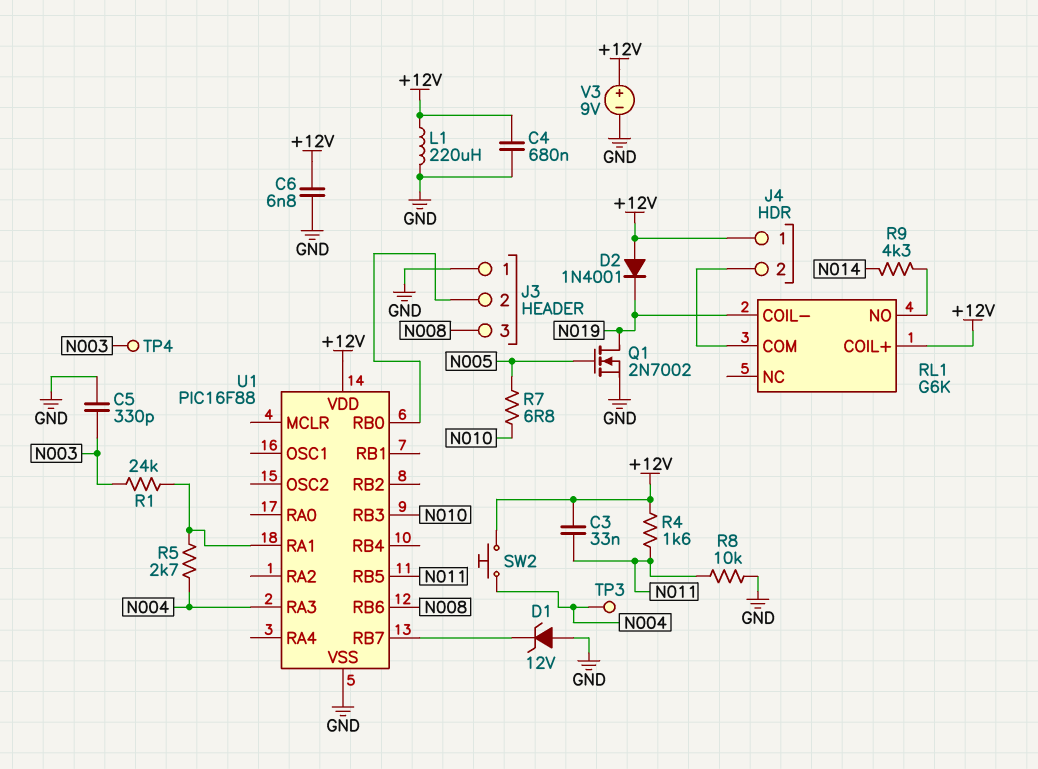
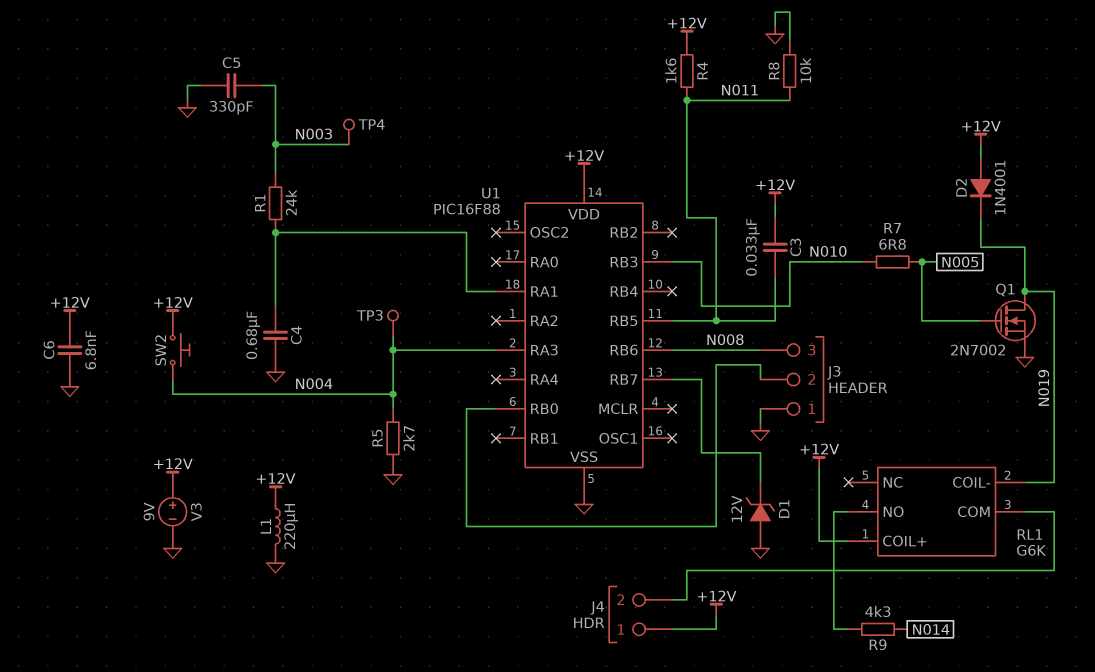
C4: 680nF (+12V, GND) -> 680nF (GND, U1/RA1)
R5: 2.7k (N004, U1/RA1) -> 2.7k (GND, N004)

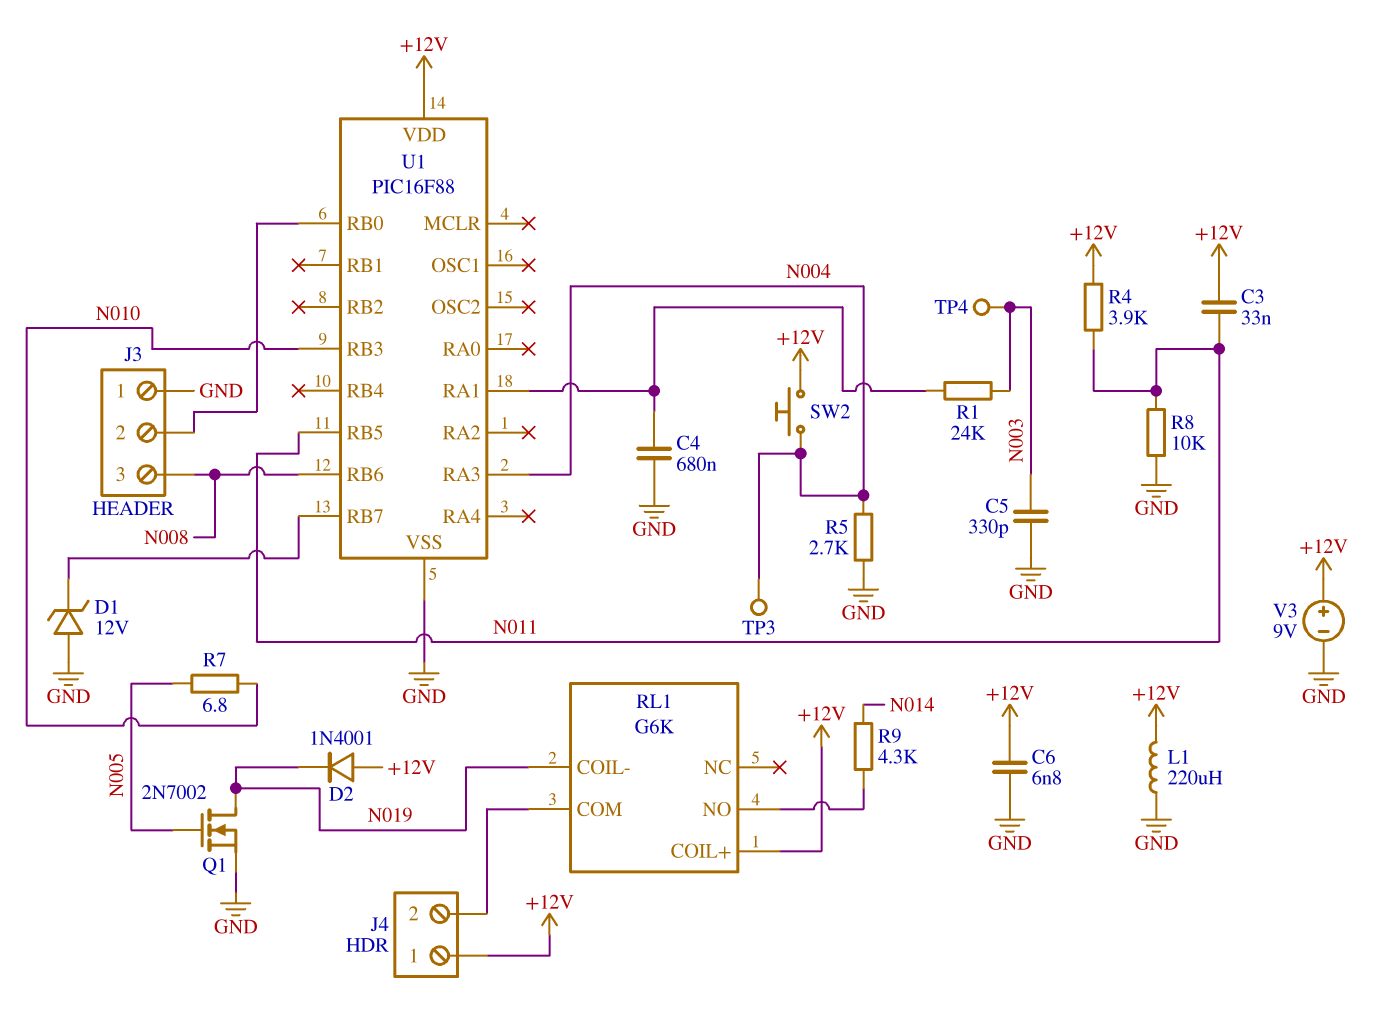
R4: 1.6k (+12V, N011) -> 3.9k (+12V, N011)

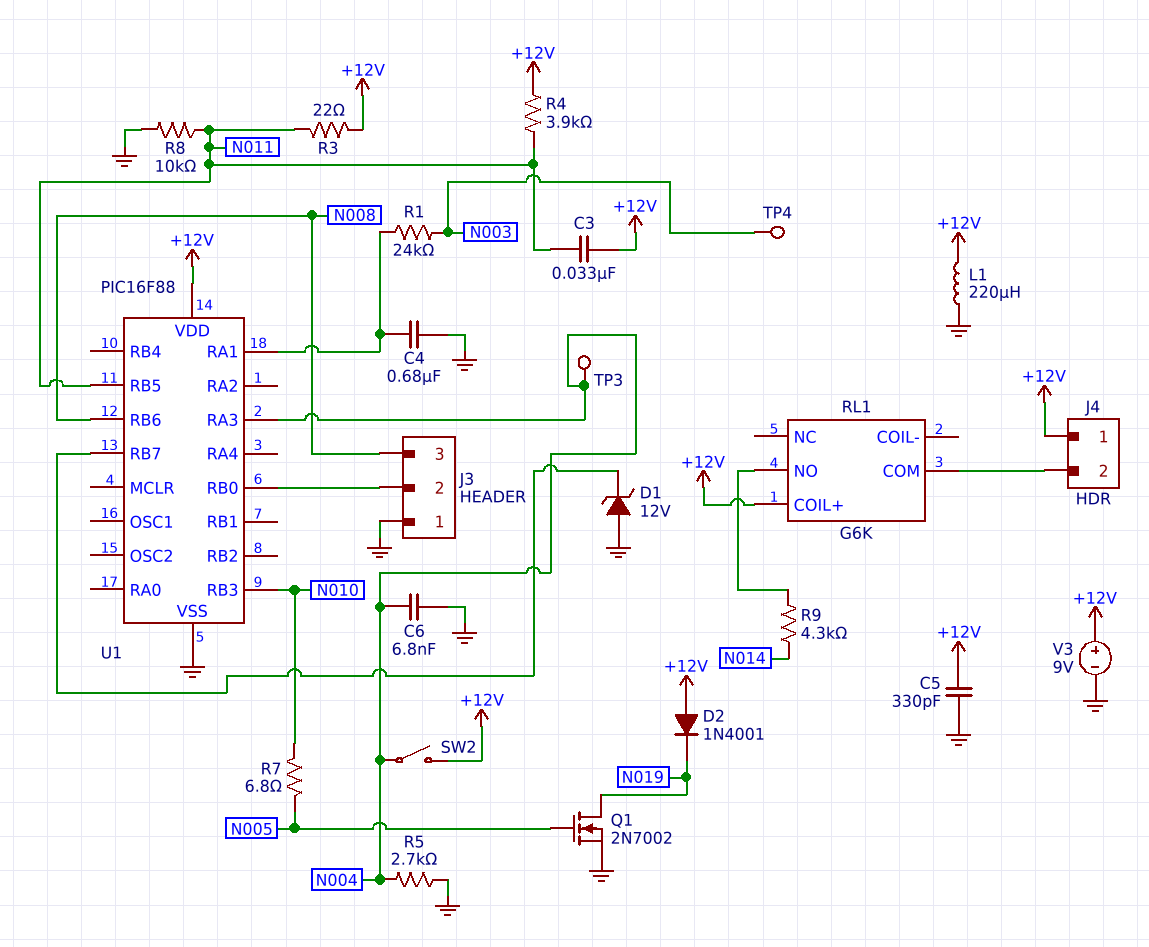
C5: 330pF (GND, N003) -> 330pF (+12V, GND)
C6: 6.8nF (+12V, GND) -> 6.8nF (GND, N004)
R3: none -> 22 (+12V, N011)
RL1 pin COIL-: N019 -> none
SW2: button (+12V, N004) -> switch (+12V, N004)

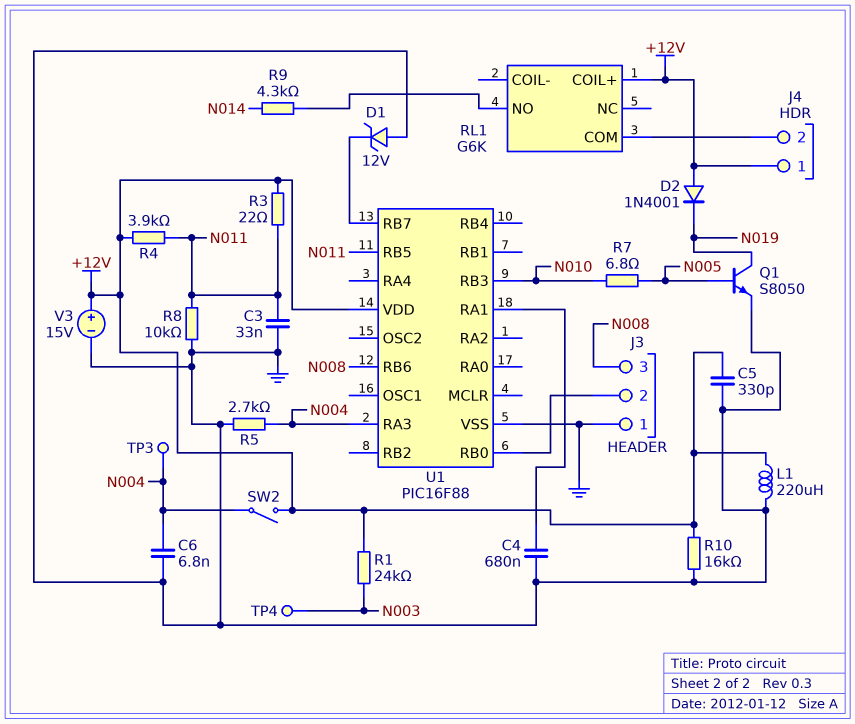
C3: 33nF (+12V, N011) -> 33nF (GND, N011)
Q1: NMOS 2N7002 (G N005, D N019, S GND) -> NPN S8050 (B N005, C N019, E GND)
R1: 24k (N003, U1/RA1) -> 24k (+12V, N003)
R10: none -> 16k (+12V, GND)
V3: 9V (plus +12V, minus GND) -> 15V (plus +12V, minus GND)

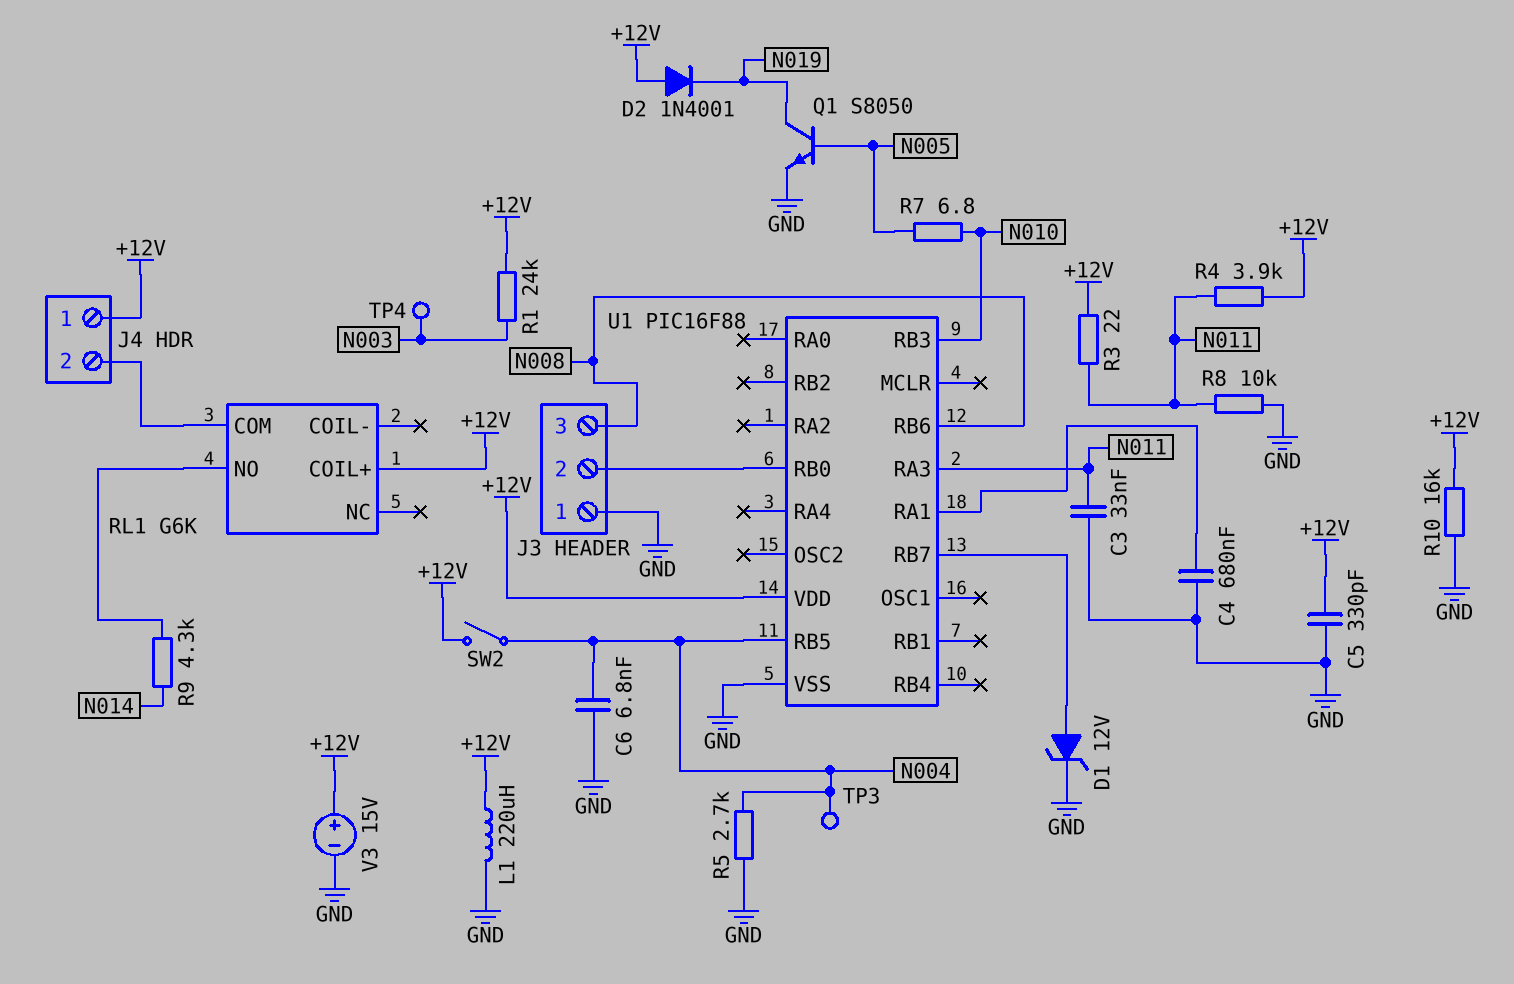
D1: zener 12V (A GND, K U1/RB7) -> zener 12V (A U1/RB7, K GND)
U1 pin RA3: N004 -> N011
U1 pin RB5: N011 -> N004

